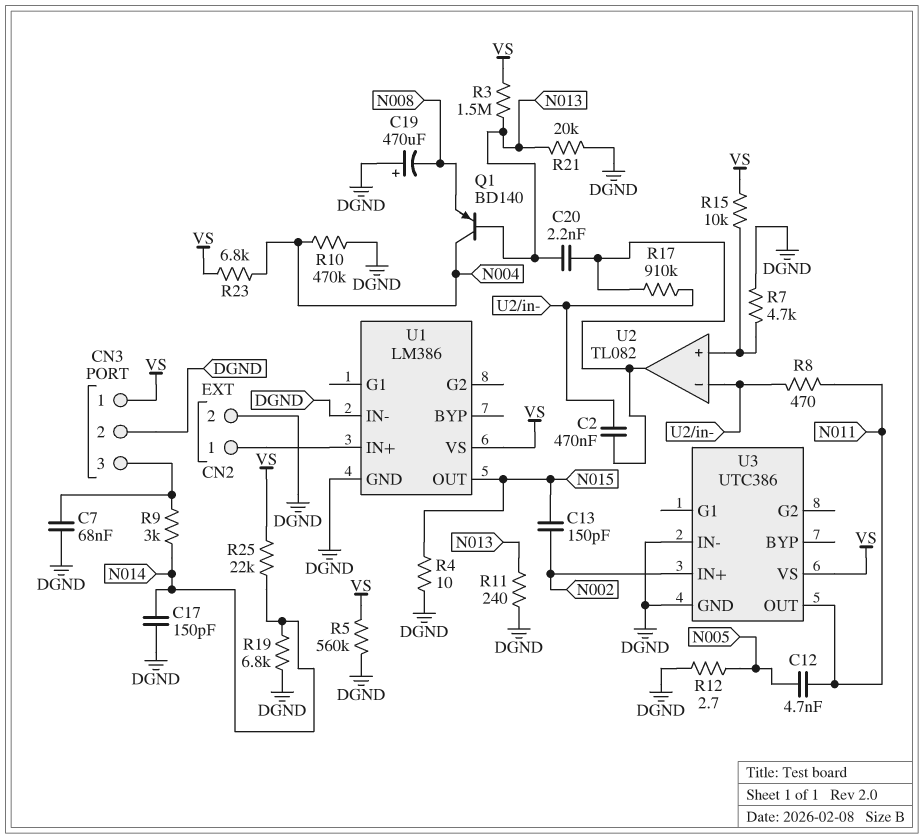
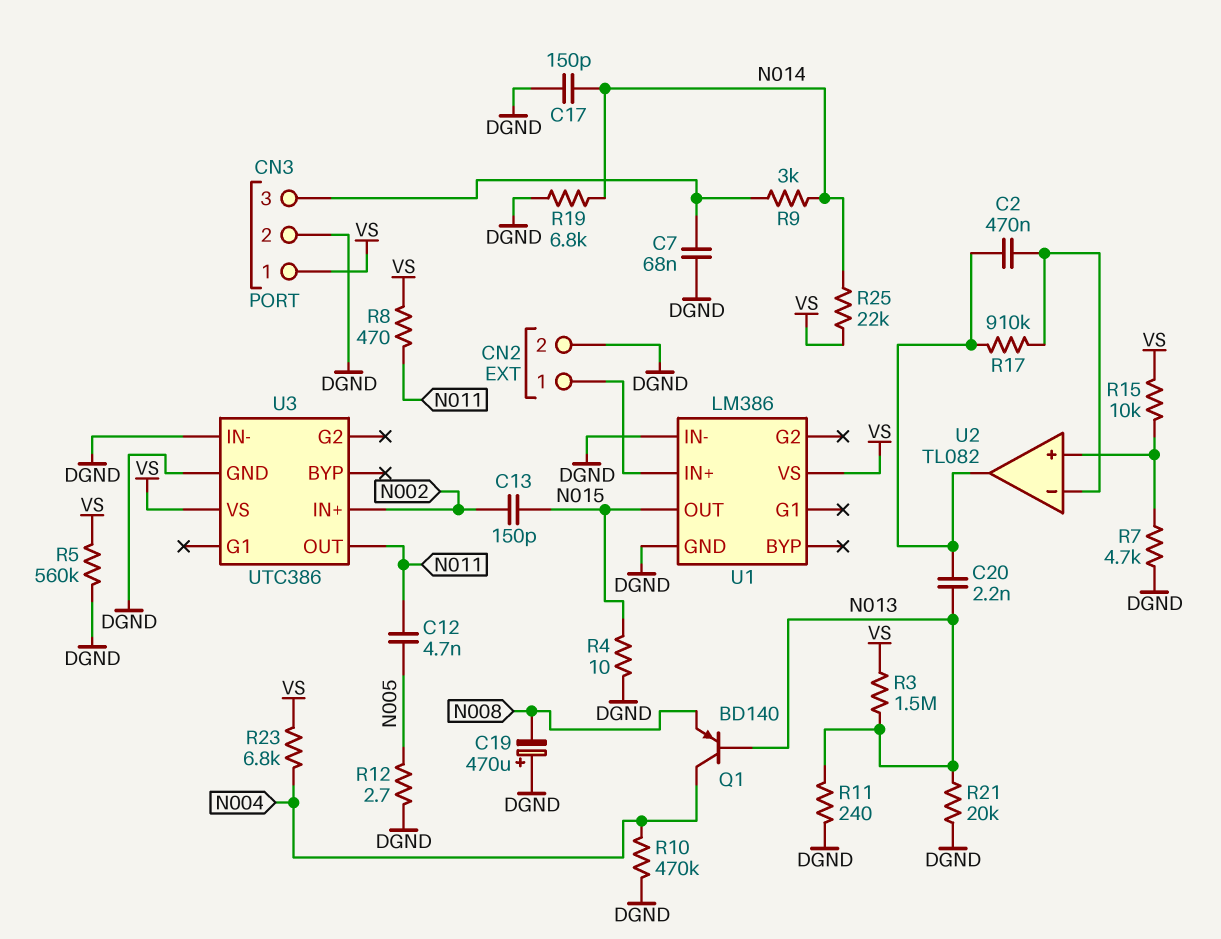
R8: 470 (N011, U2/in-) -> 470 (N011, VS)

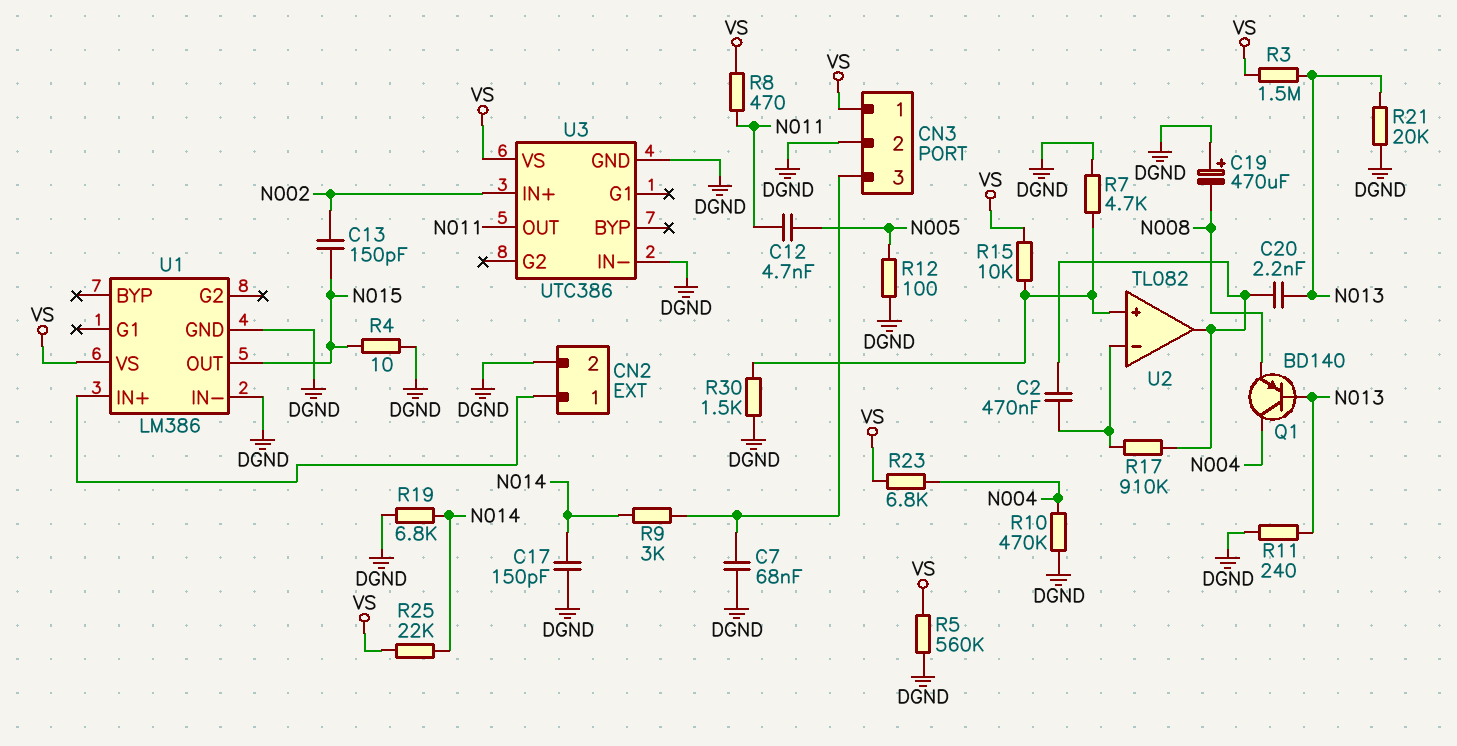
R12: 2.7 (DGND, N005) -> 100 (DGND, N005)
R30: none -> 1.5k (DGND, U2/in+)

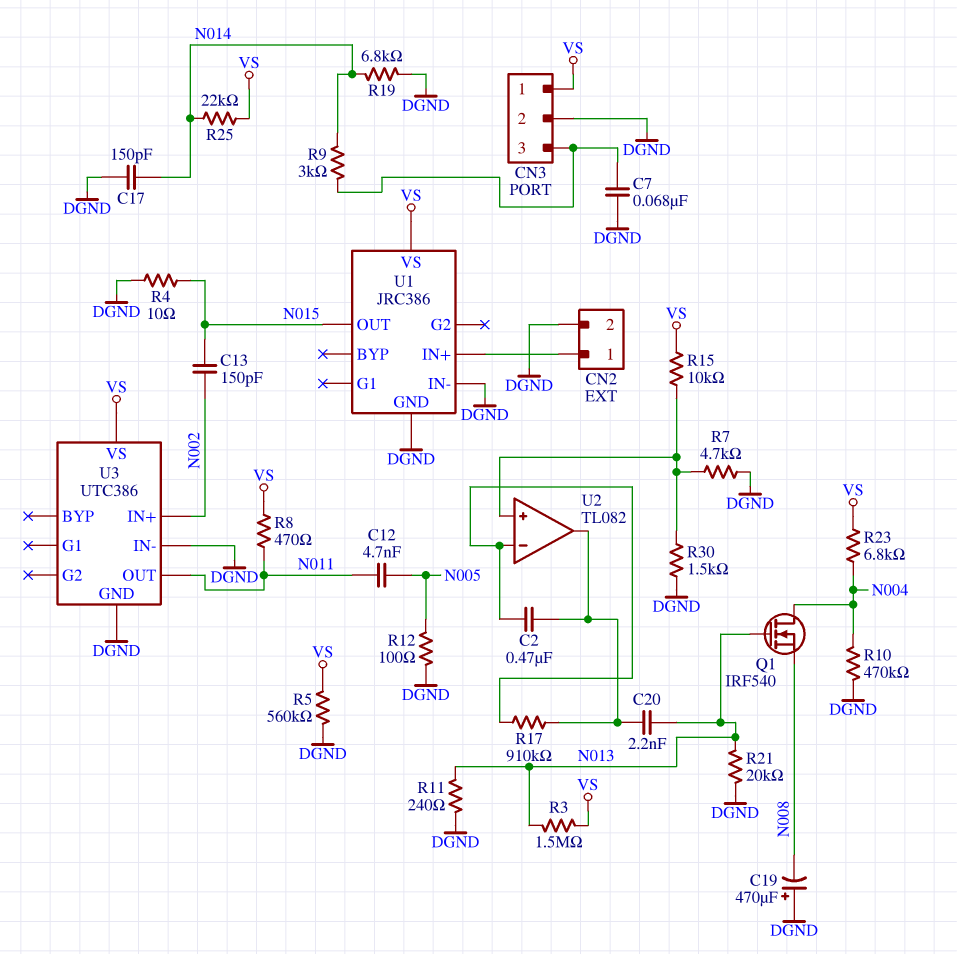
Q1: PNP BD140 (B N013, C N004, E N008) -> NMOS IRF540 (G N013, D N004, S N008)
U1: LM386 -> JRC386

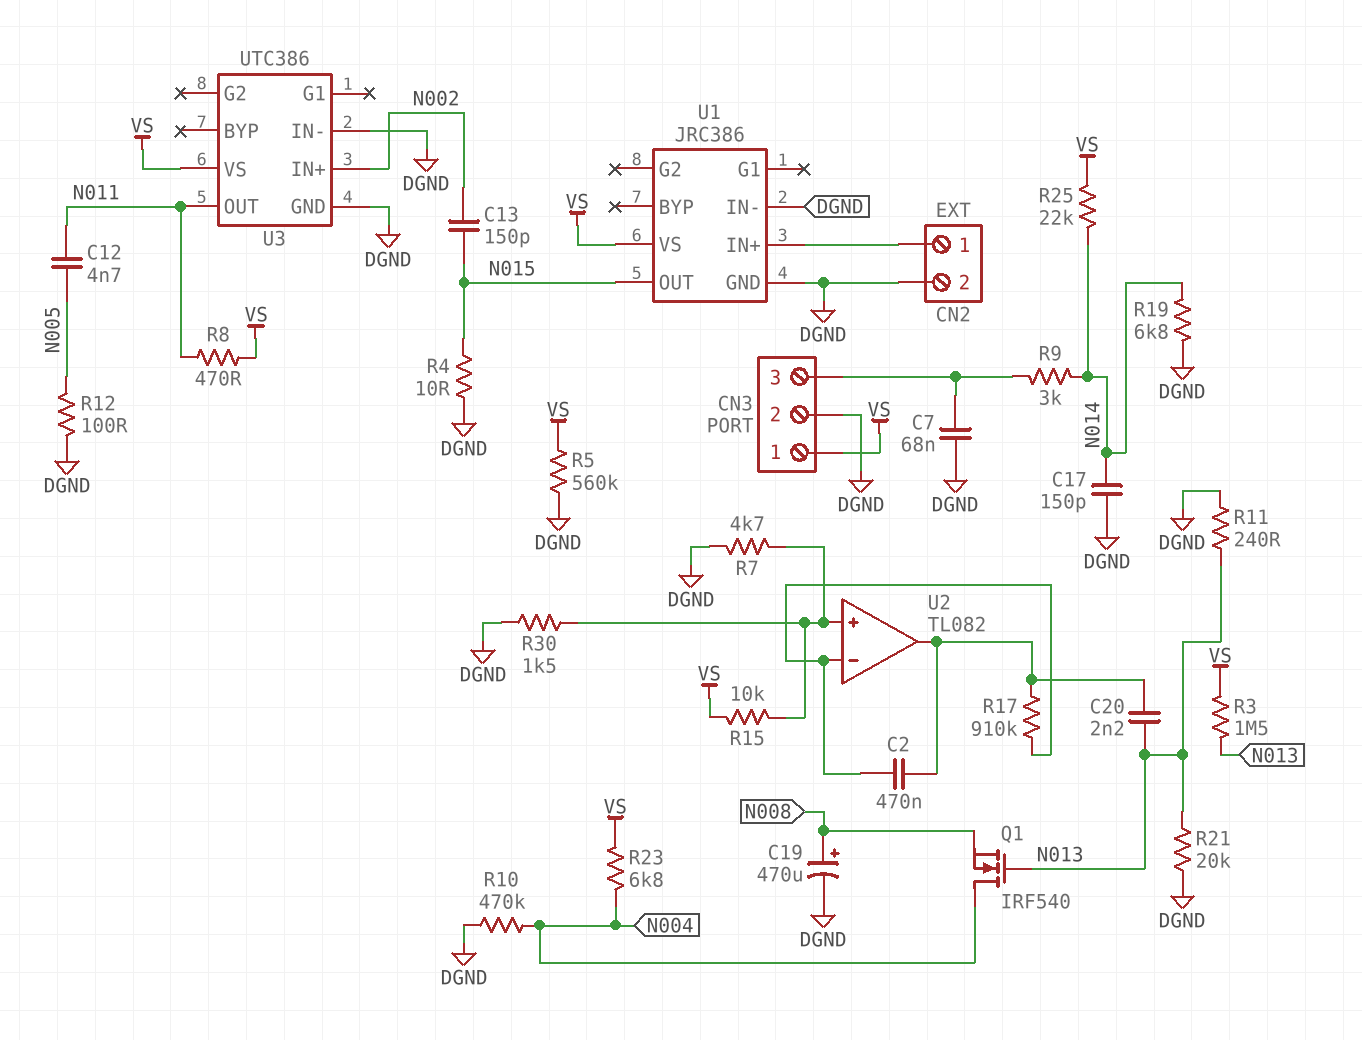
C19: 470uF (plus DGND, minus N008) -> 470uF (plus N008, minus DGND)

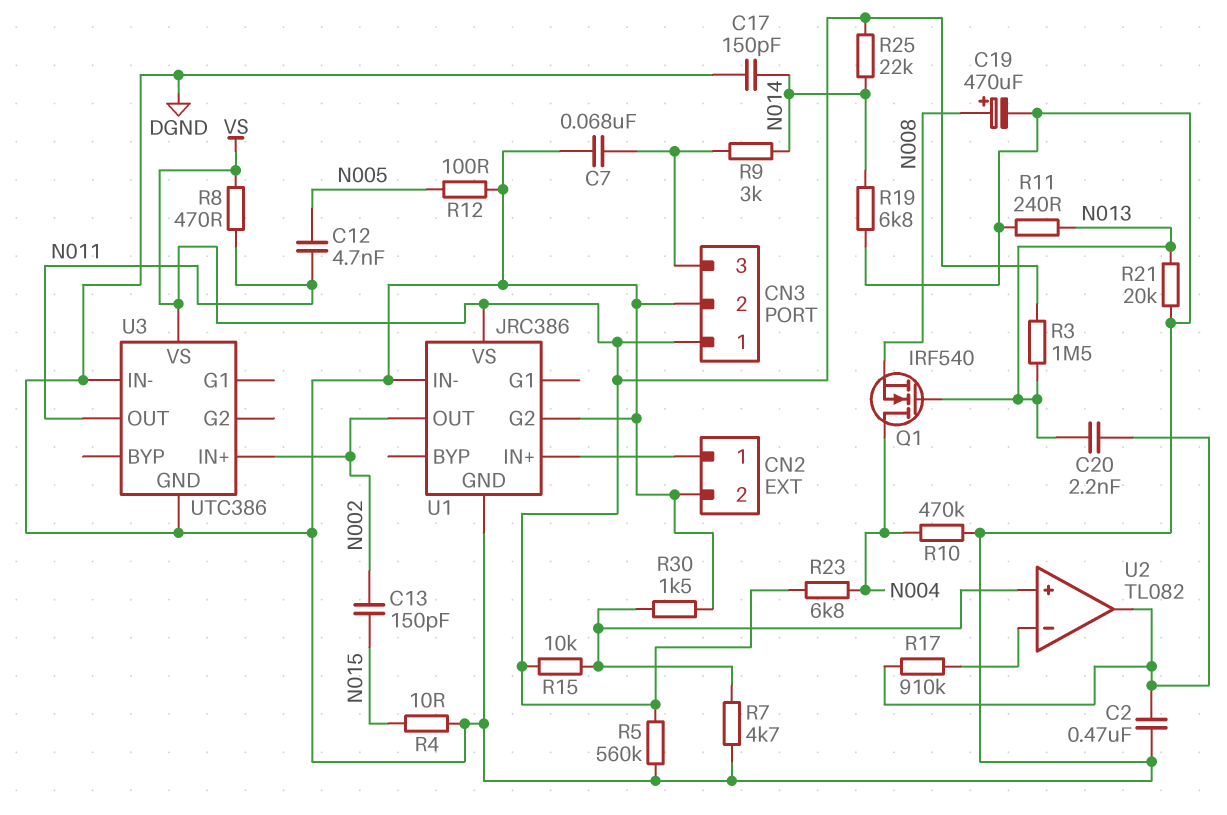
C2: 470nF (U2/in-, U2/out) -> 470nF (DGND, U2/out)
U1 pin G2: none -> DGND
U1 pin OUT: N015 -> N002

